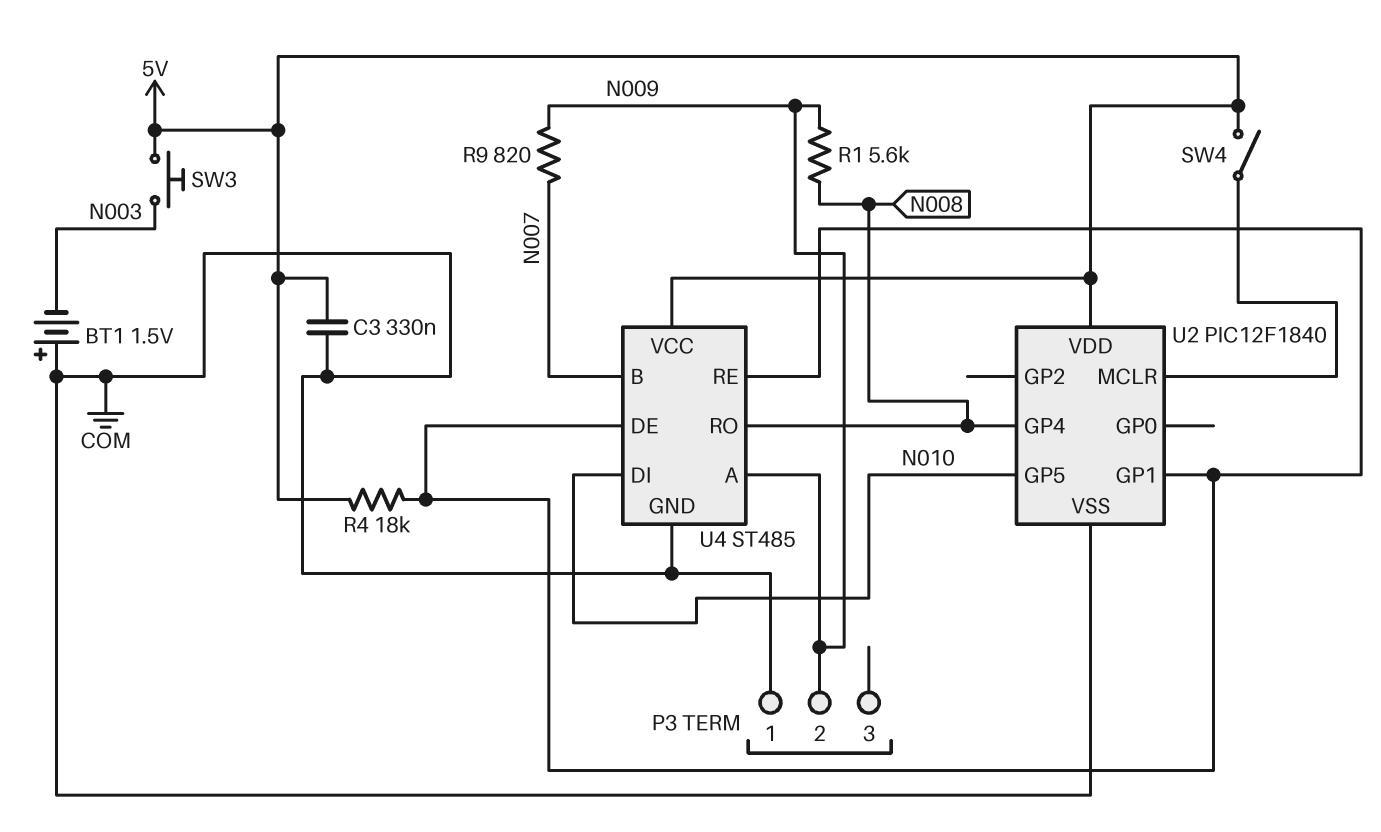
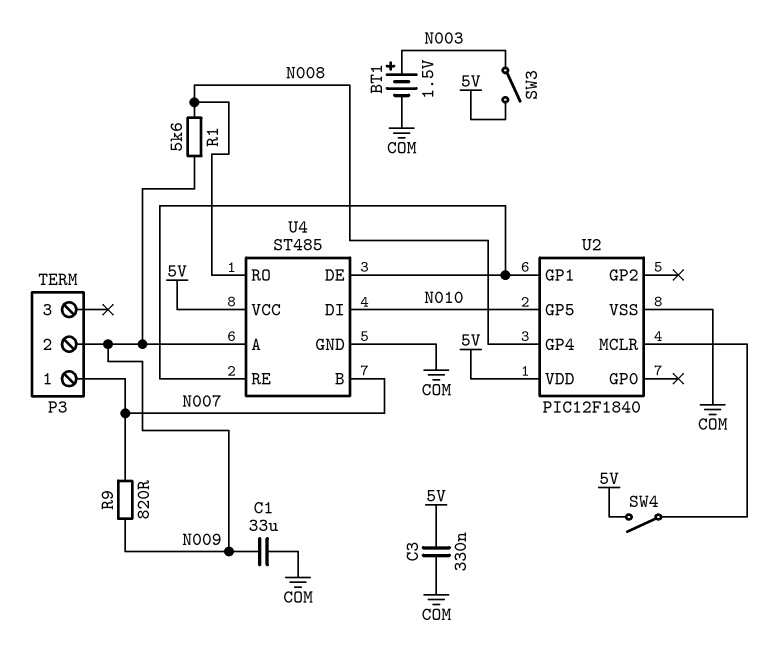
BT1: 1.5V (plus COM, minus N003) -> 1.5V (plus N003, minus COM)
C1: none -> 33uF (COM, N009)
P3 pin 1: COM -> N007
R4: 18k (5V, U2/GP1) -> none
SW3: button (5V, N003) -> switch (5V, N003)

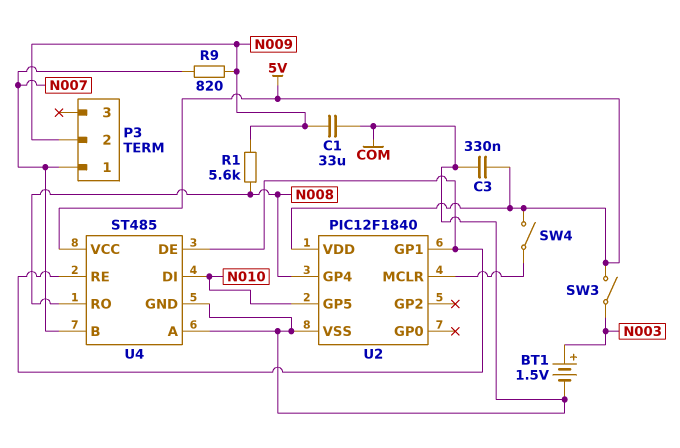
U4 pin A: N009 -> COM

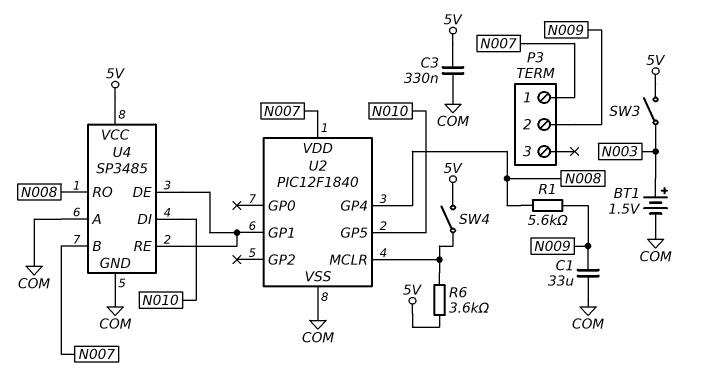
R6: none -> 3.6k (5V, U2/MCLR)
R9: 820 (N007, N009) -> none
U2 pin VDD: 5V -> N007
U4: ST485 -> SP3485

